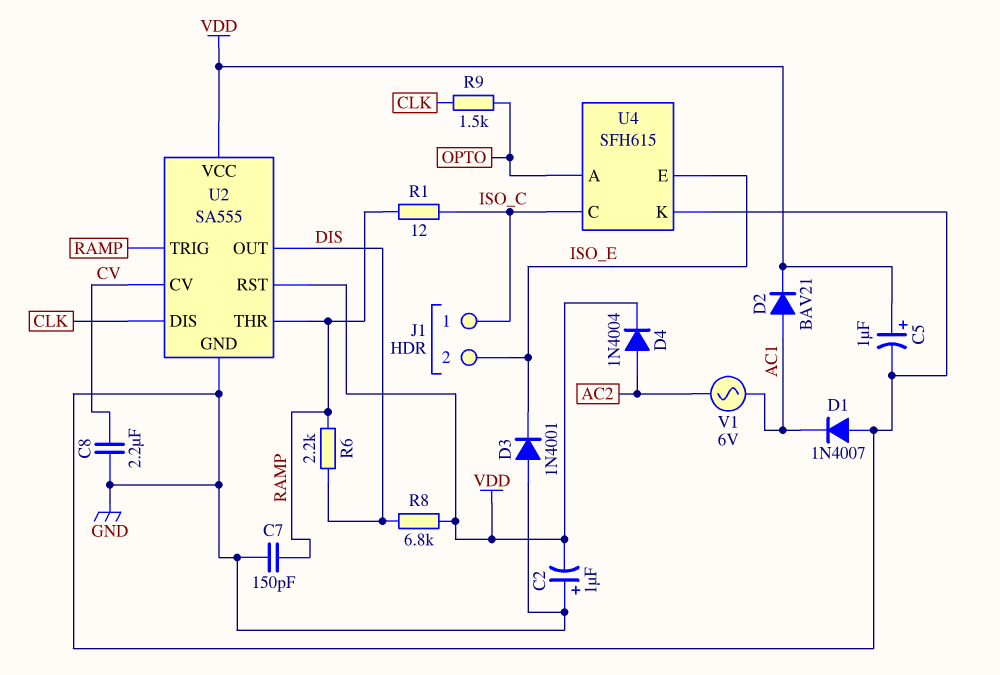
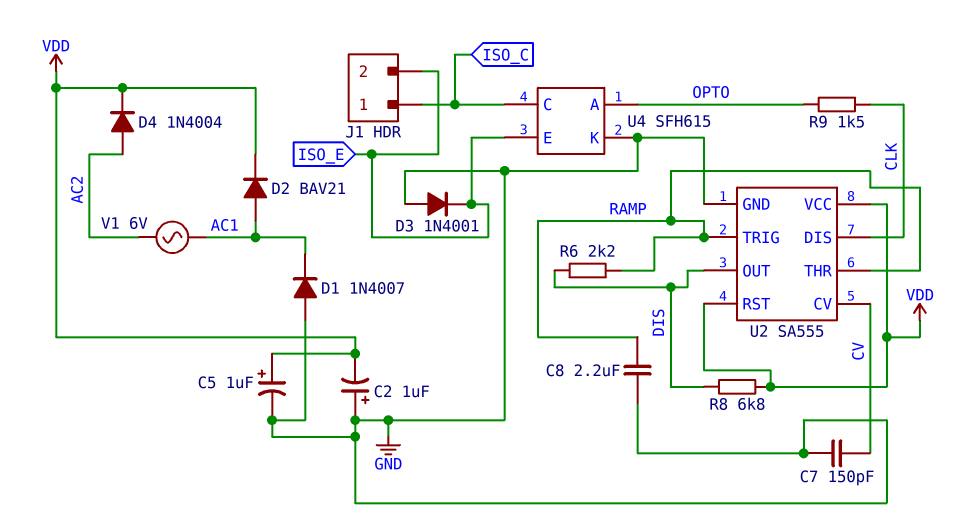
C7: 150pF (GND, RAMP) -> 150pF (CV, GND)
C8: 2.2uF (CV, GND) -> 2.2uF (GND, RAMP)
R1: 12 (ISO_C, RAMP) -> none

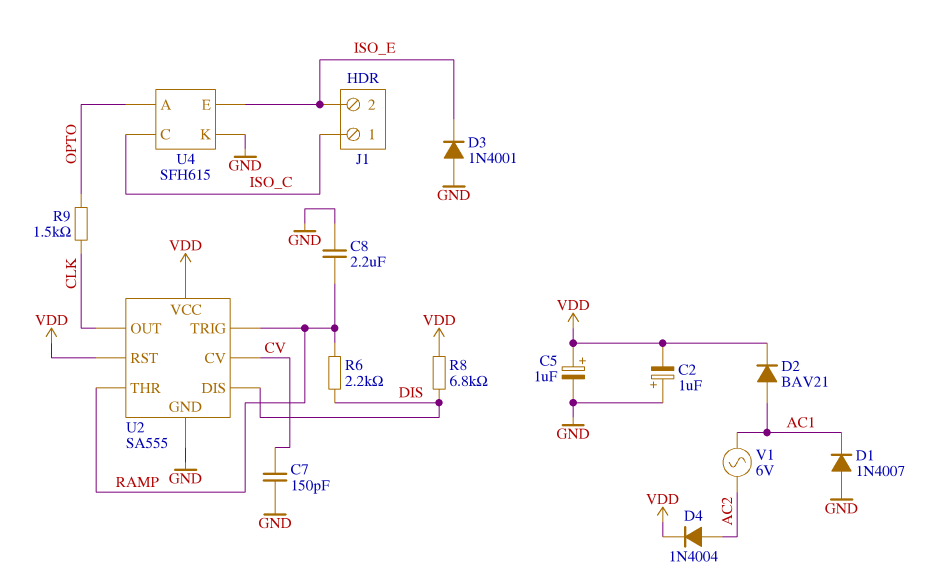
U2 pin DIS: CLK -> DIS
U2 pin OUT: DIS -> CLK

